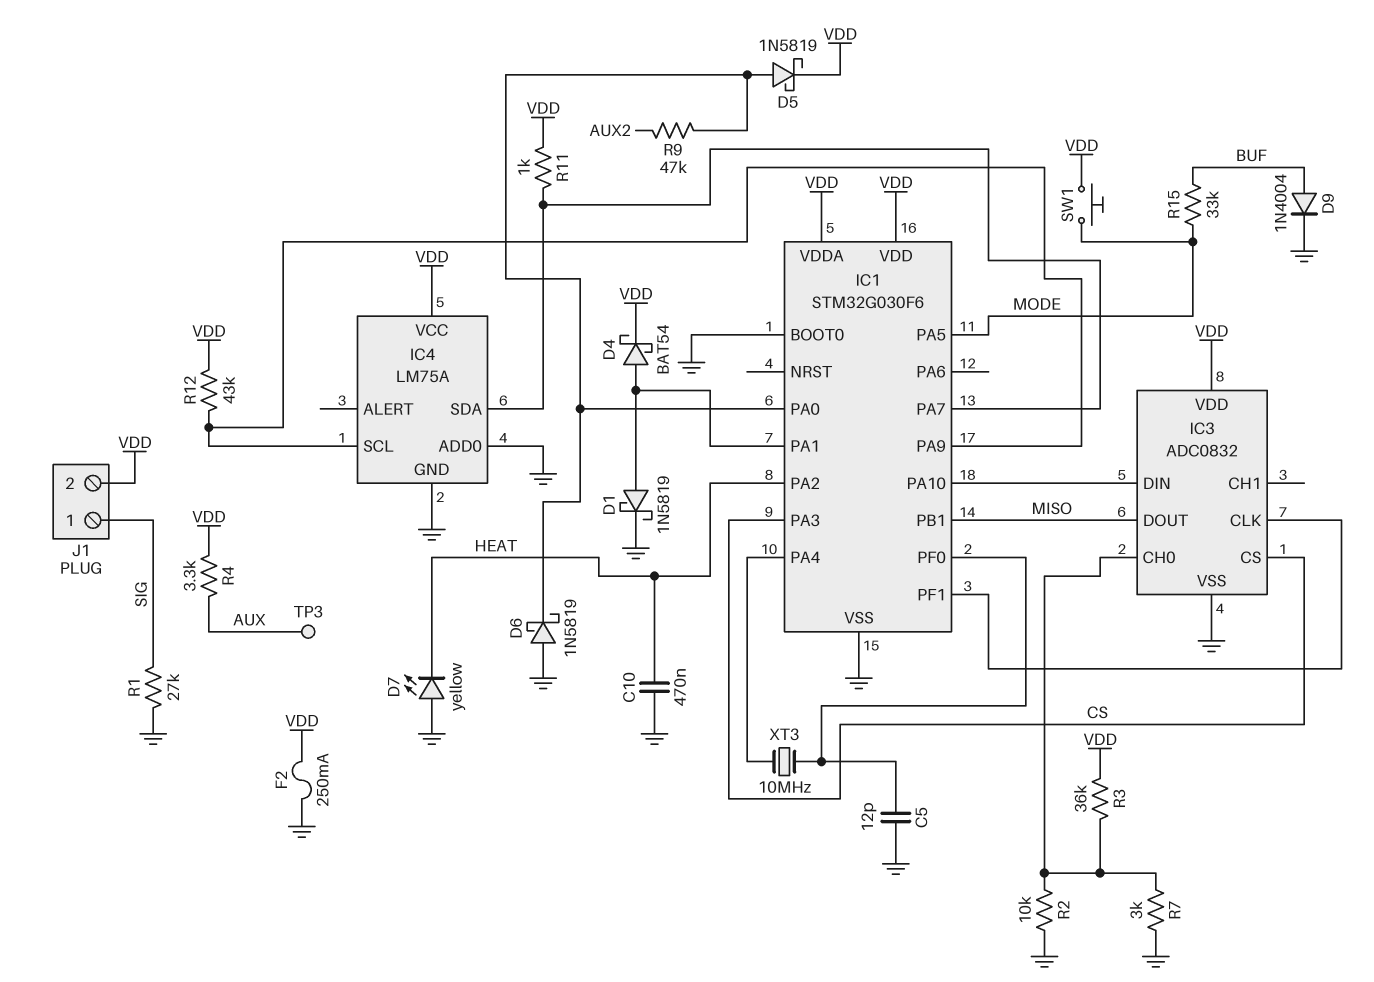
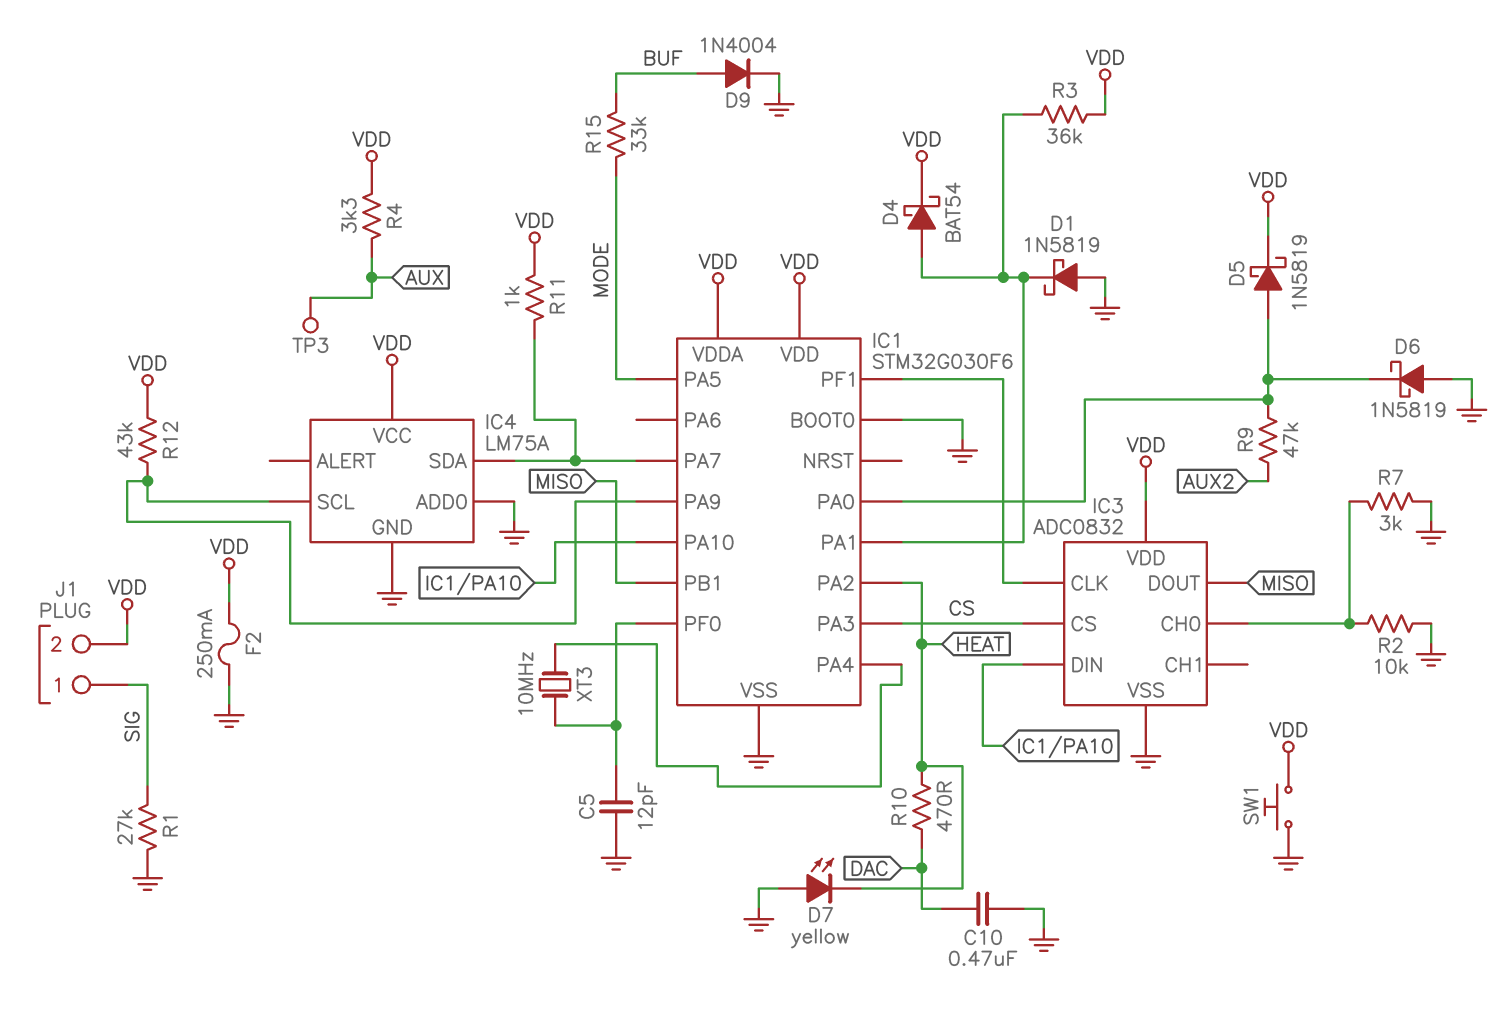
C10: 470nF (GND, HEAT) -> 470nF (DAC, GND)
D1: schottky 1N5819 (A IC1/PA1, K GND) -> schottky 1N5819 (A GND, K IC1/PA1)
R3: 36k (IC3/CH0, VDD) -> 36k (IC1/PA1, VDD)
R10: none -> 470 (DAC, HEAT)
SW1: button (MODE, VDD) -> button (GND, VDD)

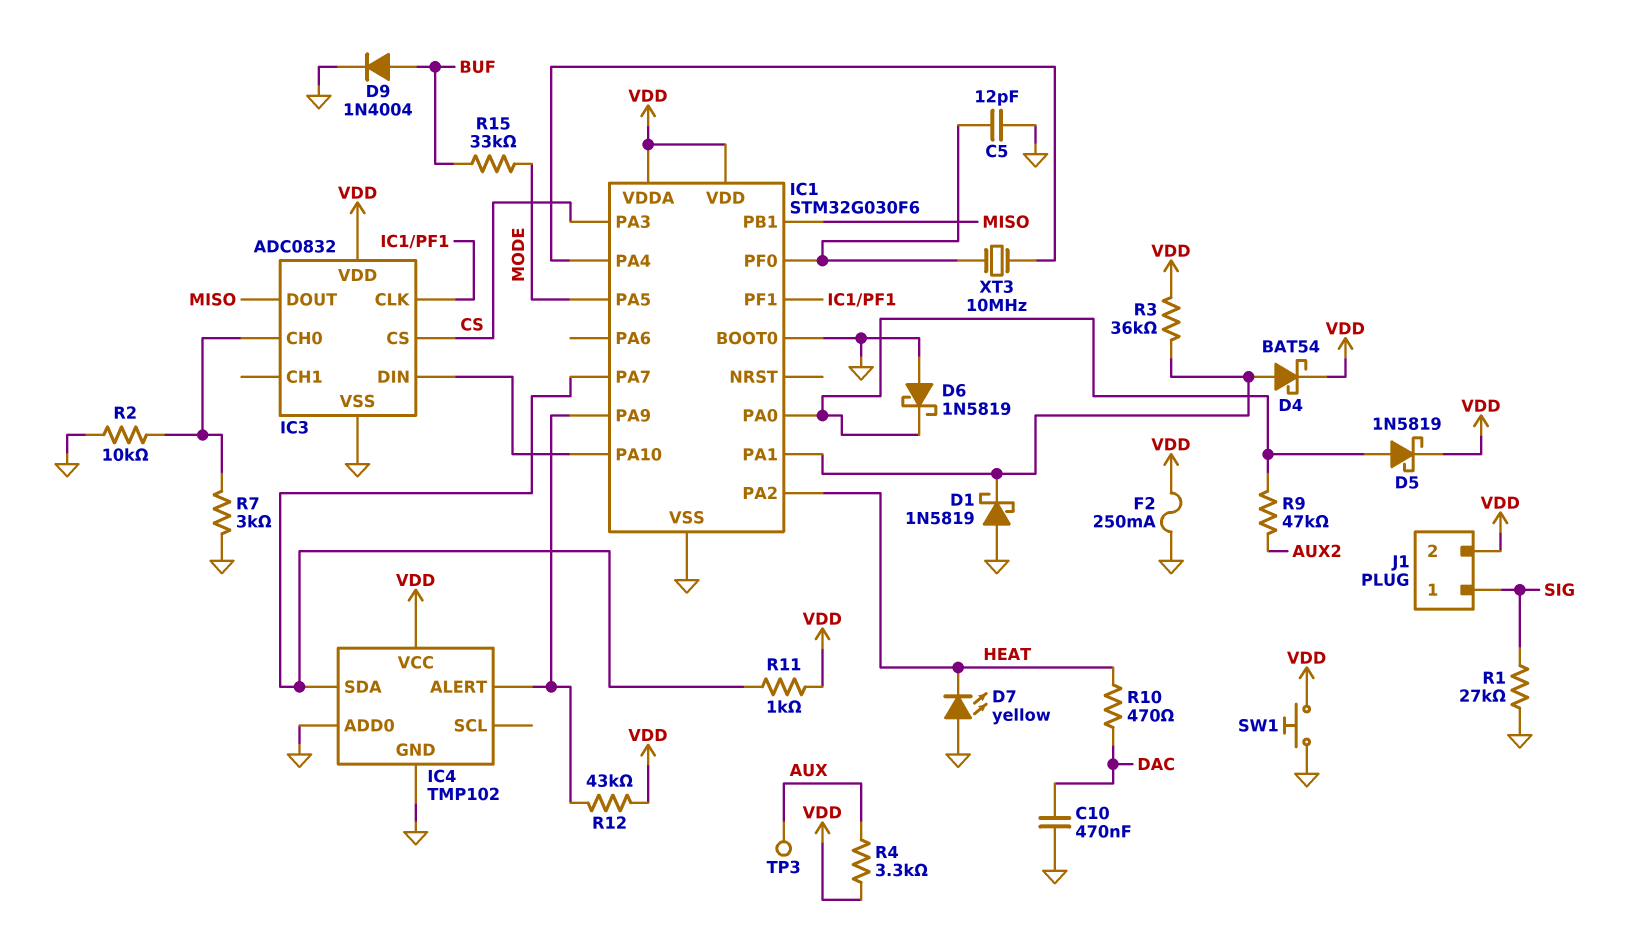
IC4: LM75A -> TMP102
IC4 pin ALERT: none -> IC1/PA9
IC4 pin SCL: IC1/PA9 -> none

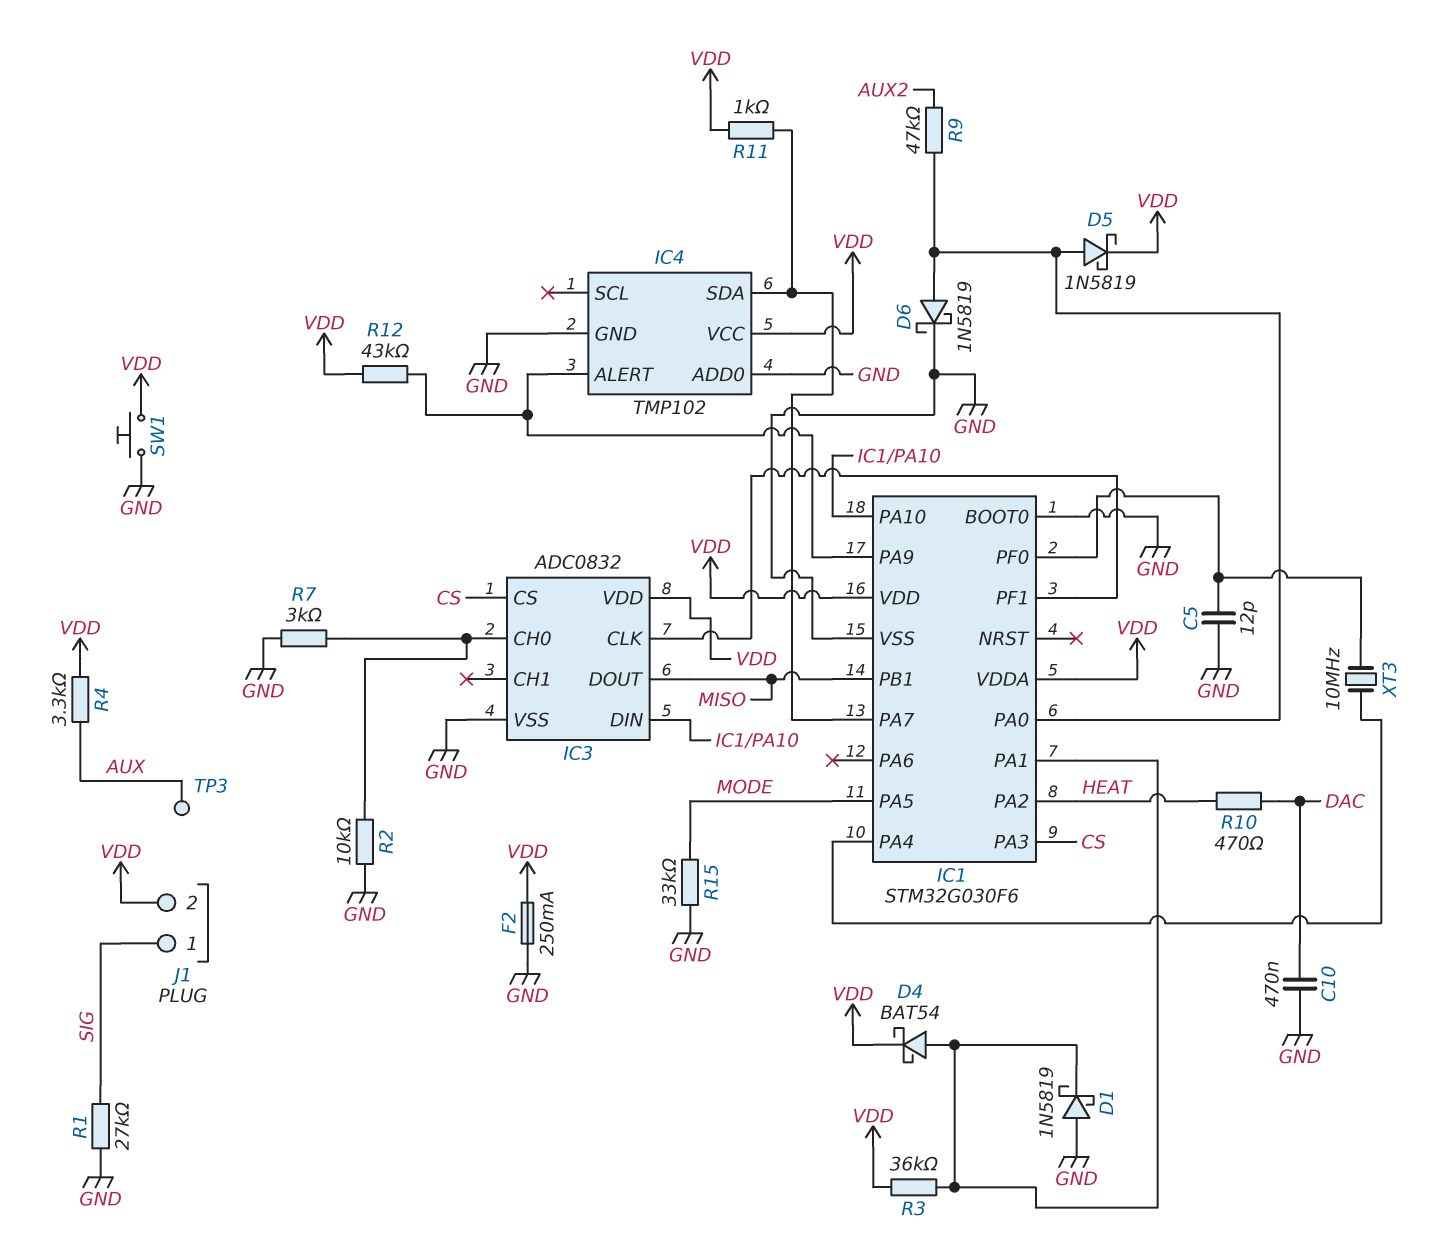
D6: schottky 1N5819 (A GND, K IC1/PA0) -> schottky 1N5819 (A IC1/PA0, K GND)
D7: LED yellow (A GND, K HEAT) -> none
D9: diode 1N4004 (A BUF, K GND) -> none
R15: 33k (BUF, MODE) -> 33k (GND, MODE)

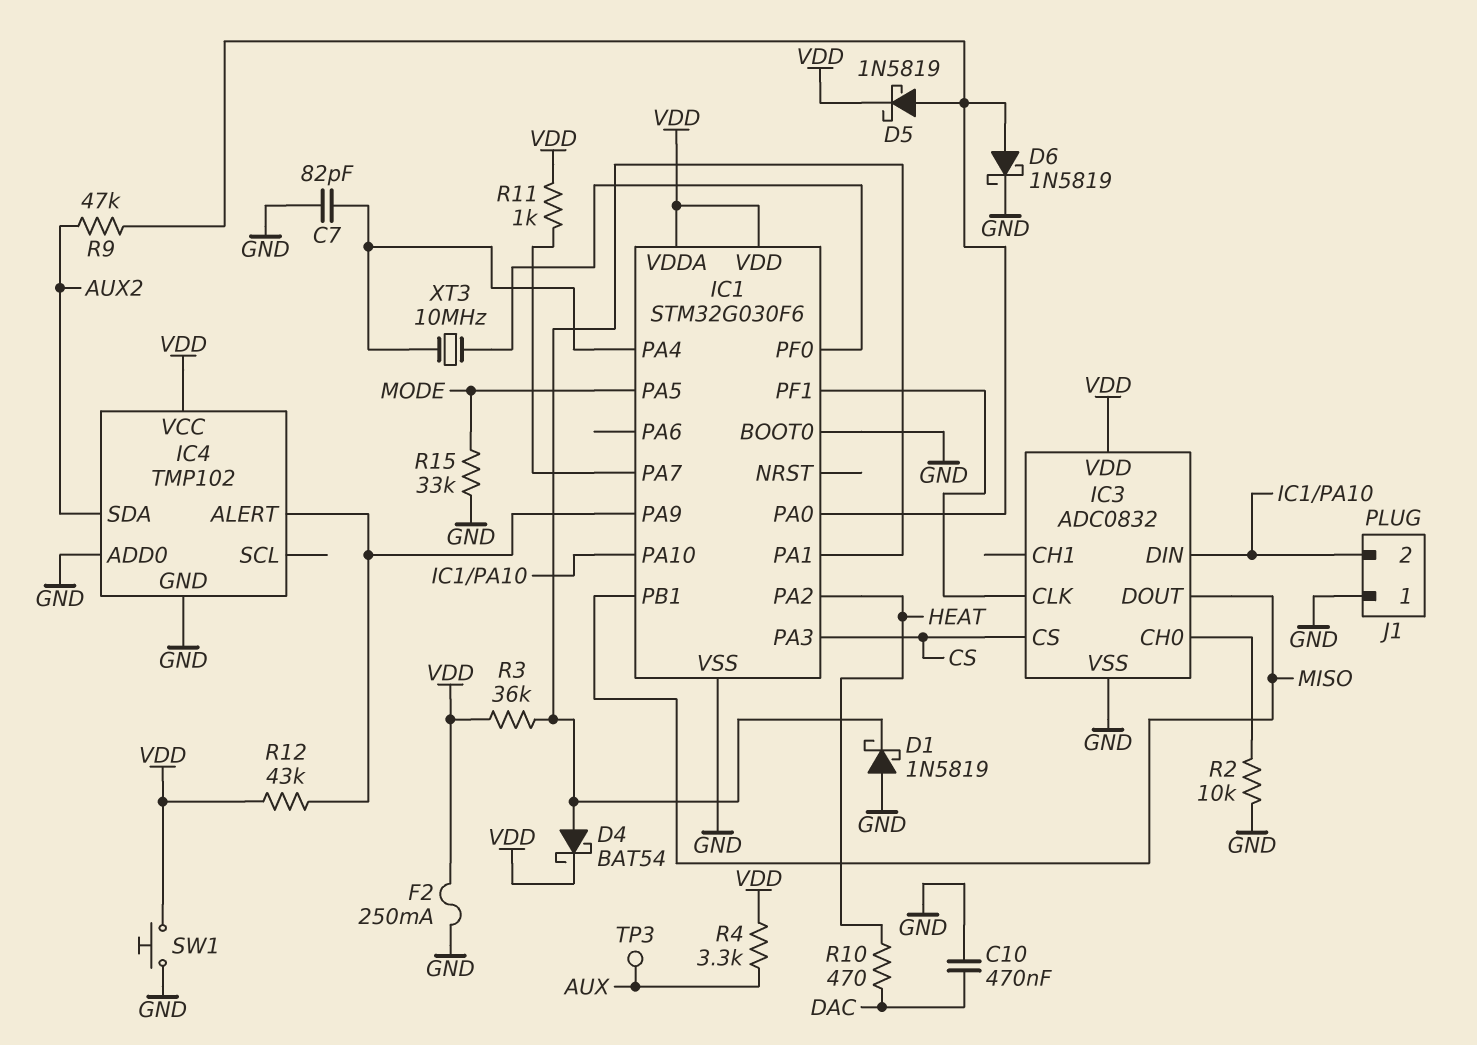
C5: 12pF (GND, IC1/PF0) -> none
C7: none -> 82pF (GND, IC1/PA4)
IC4 pin SDA: IC1/PA7 -> AUX2
J1 pin 1: SIG -> GND
J1 pin 2: VDD -> IC1/PA10
R1: 27k (GND, SIG) -> none
R7: 3k (GND, IC3/CH0) -> none

